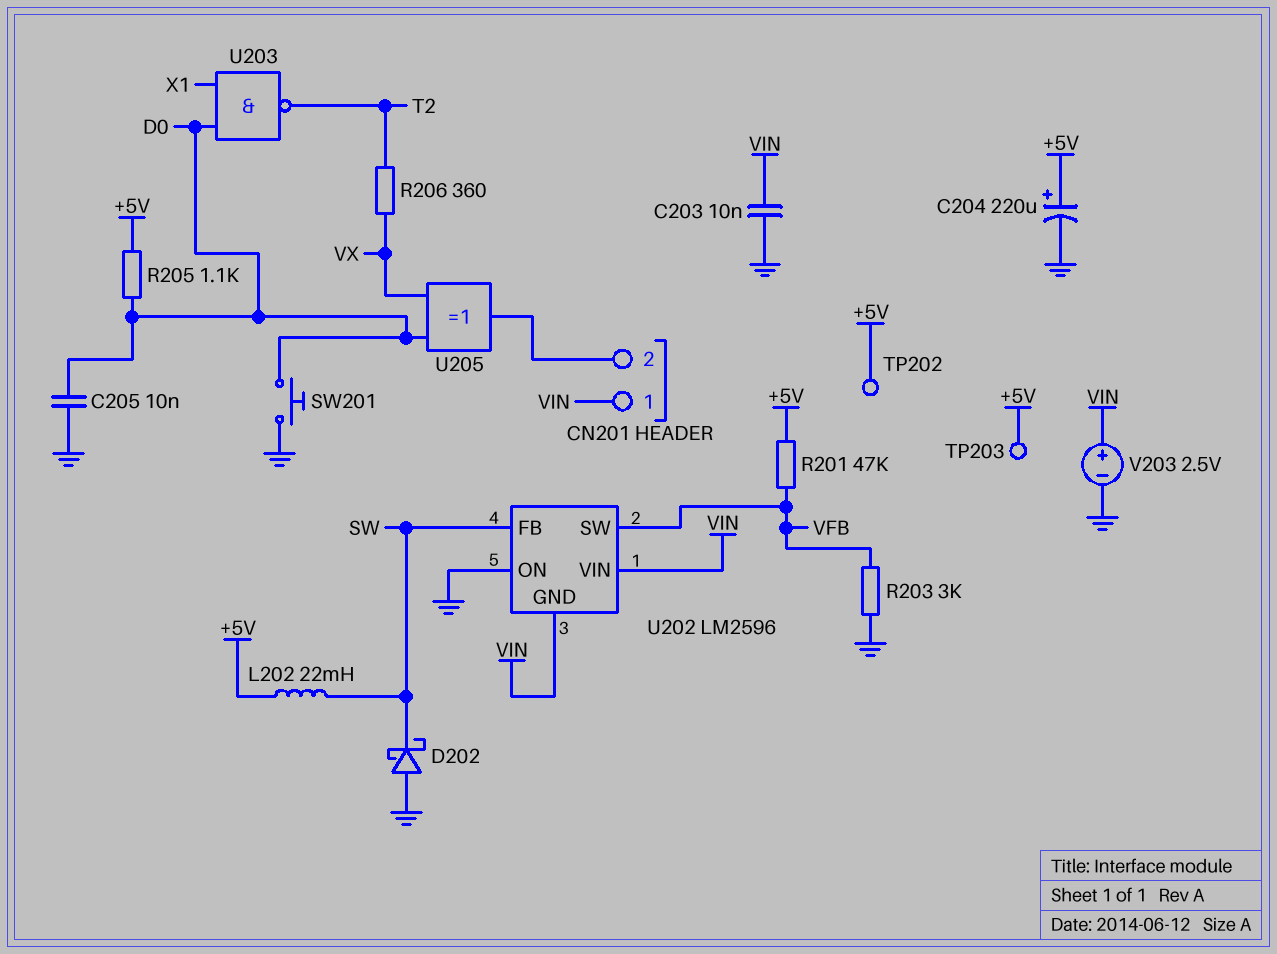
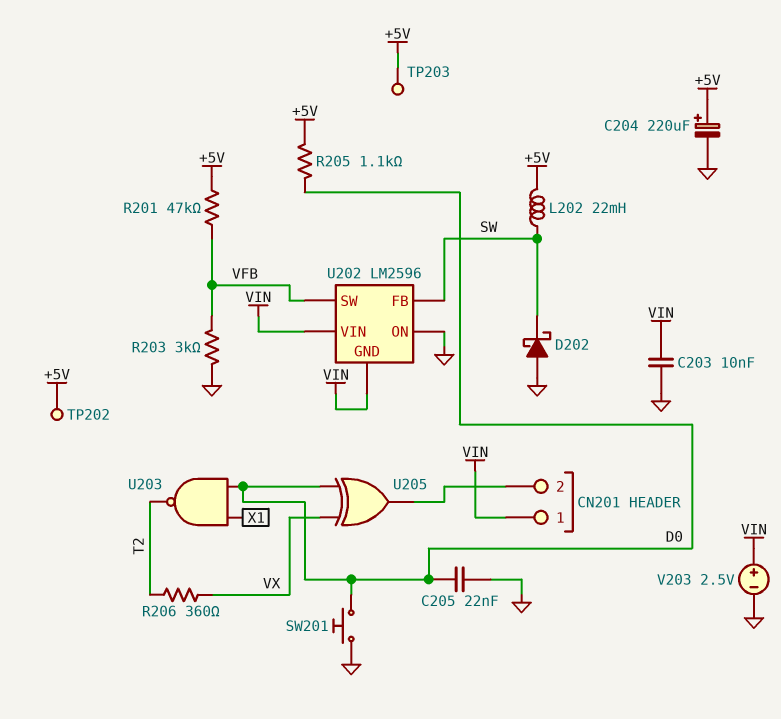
C205: 10nF (D0, GND) -> 22nF (D0, GND)

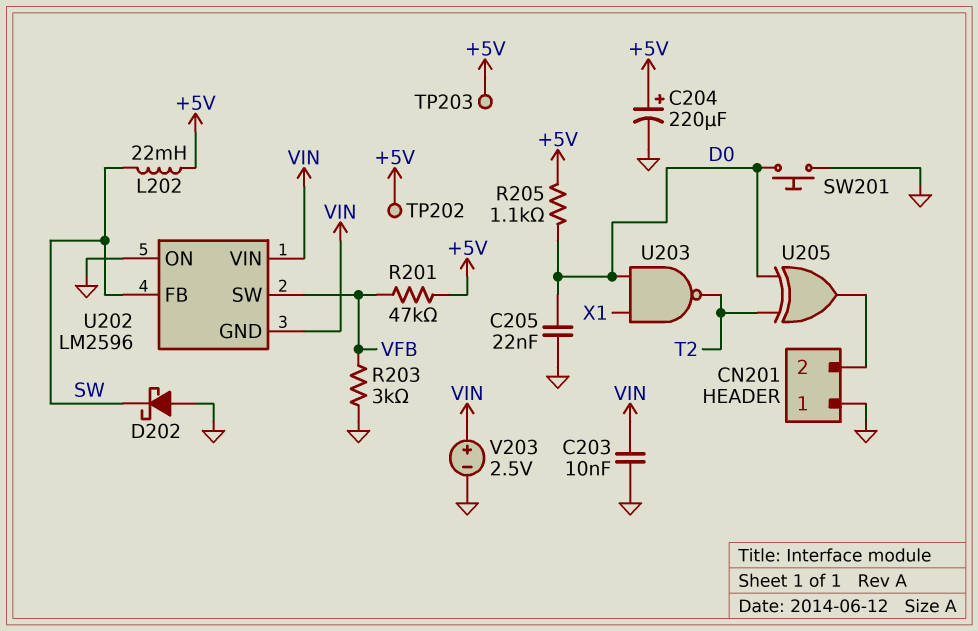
CN201 pin 1: VIN -> GND
R206: 360 (T2, VX) -> none
U205: XOR (in D0, in VX, out CN201/2) -> XOR (in D0, in T2, out CN201/2)

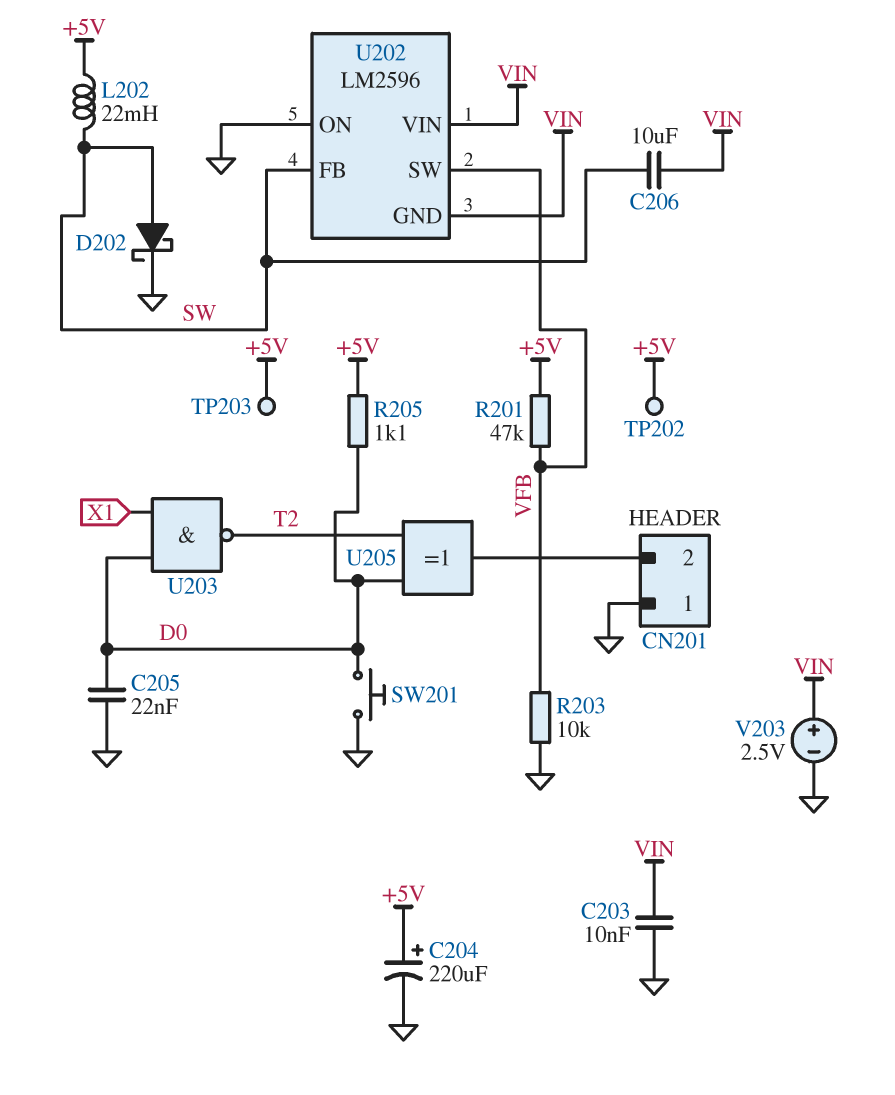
C206: none -> 10uF (SW, VIN)
D202: schottky (A GND, K SW) -> schottky (A SW, K GND)
R203: 3k (GND, VFB) -> 10k (GND, VFB)

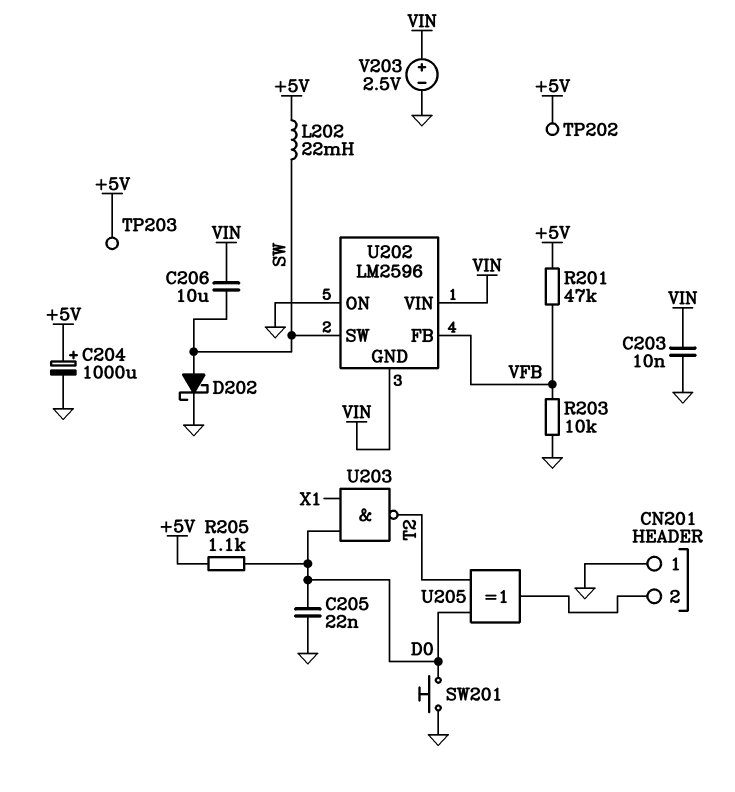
C204: 220uF (plus +5V, minus GND) -> 1000uF (plus +5V, minus GND)
U202 pin FB: SW -> VFB
U202 pin SW: VFB -> SW

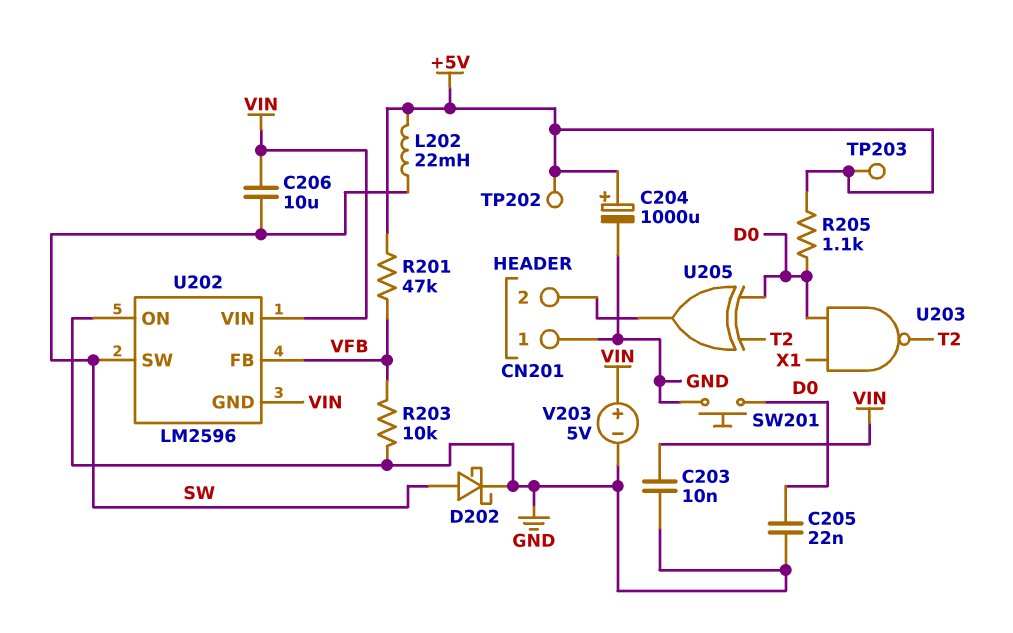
V203: 2.5V (plus VIN, minus GND) -> 5V (plus VIN, minus GND)

